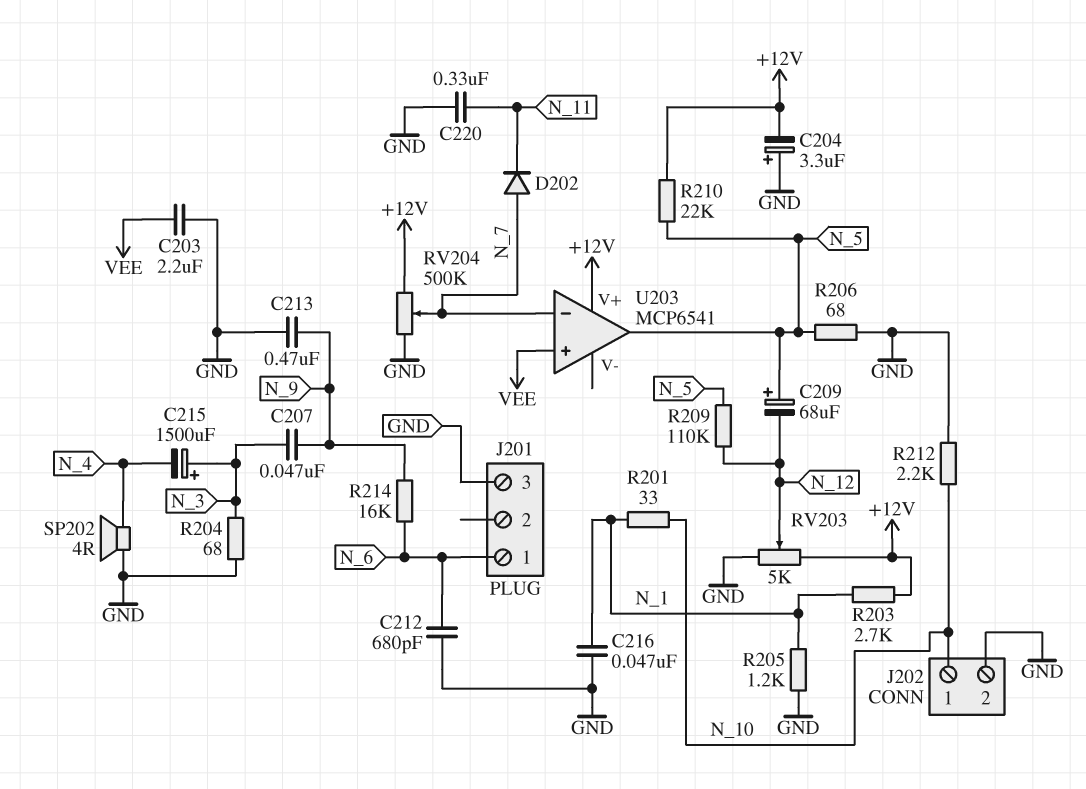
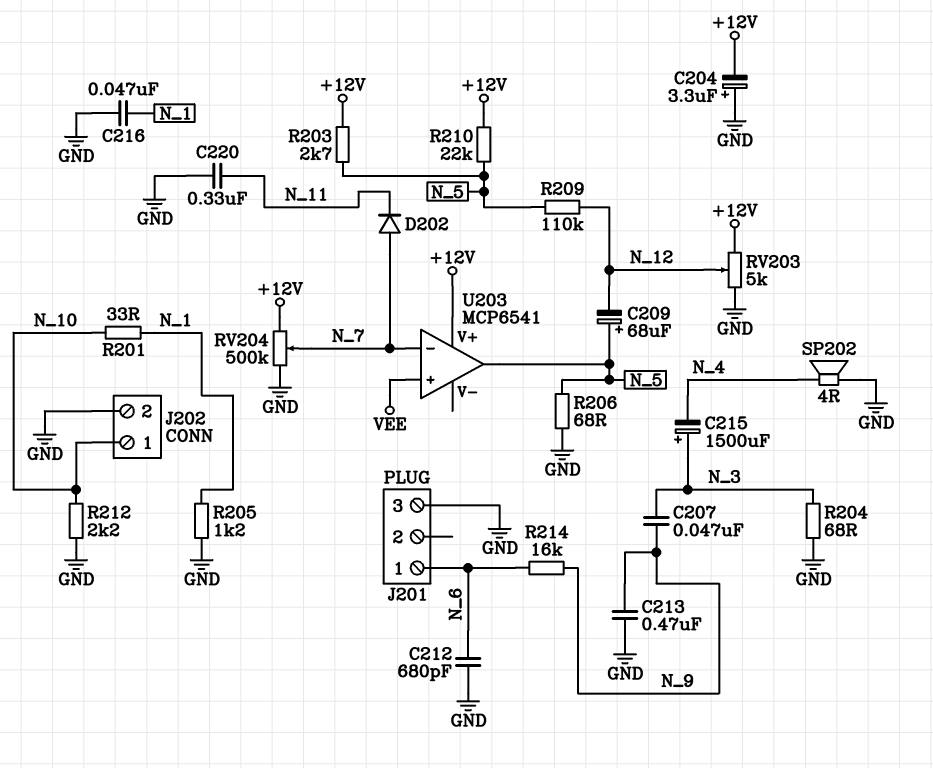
C203: 2.2uF (GND, VEE) -> none
R203: 2.7k (+12V, N_1) -> 2.7k (+12V, N_5)

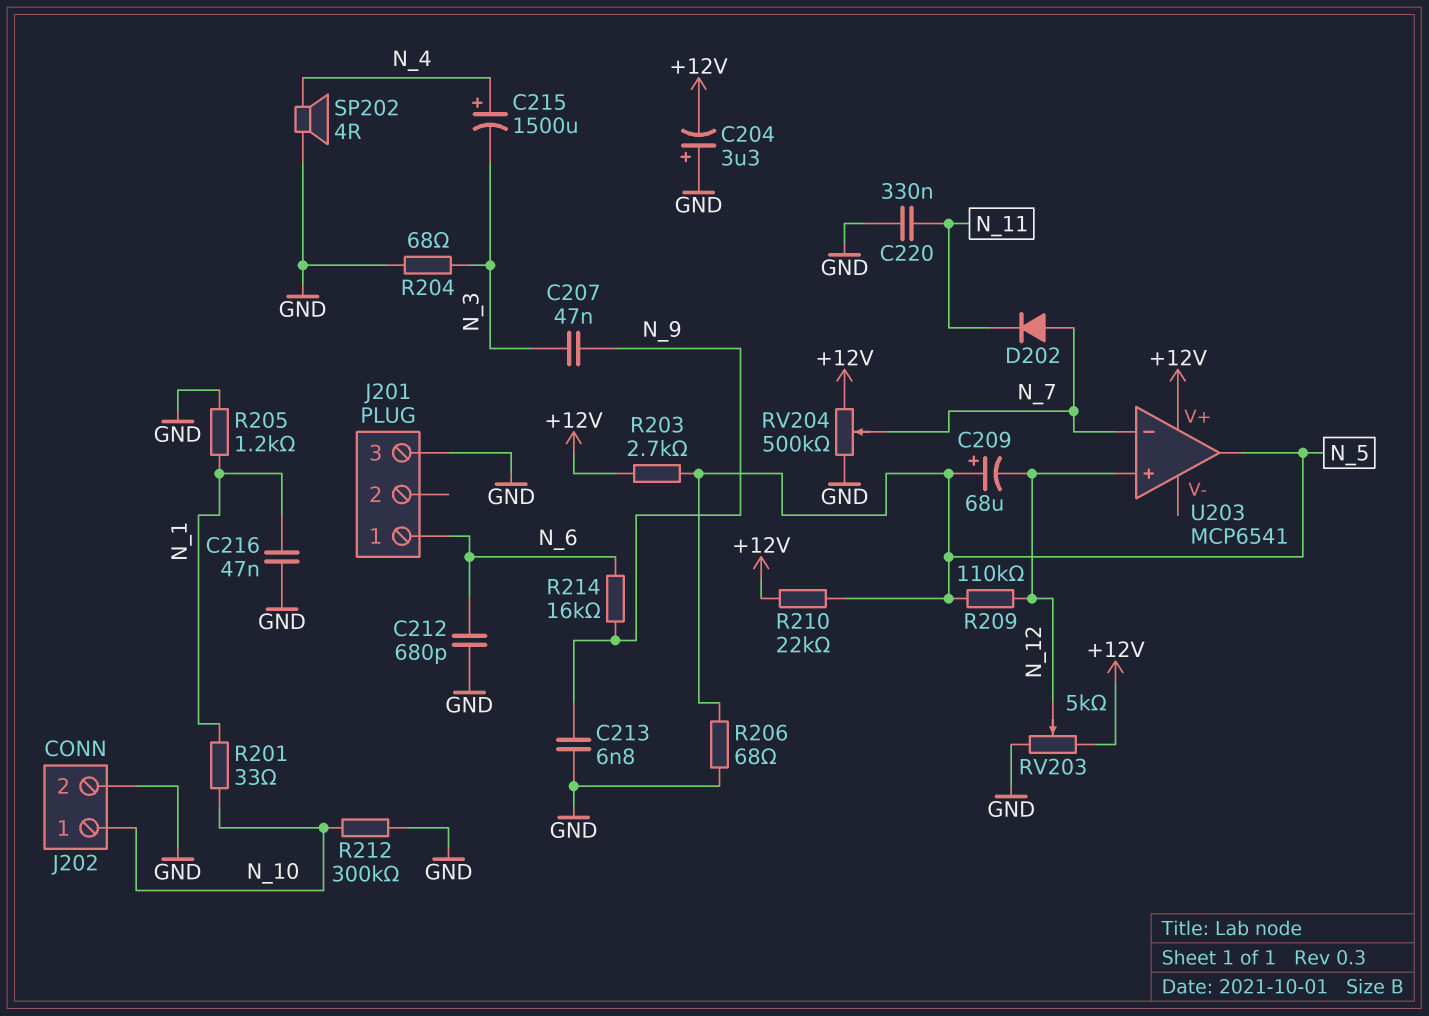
C213: 470nF (GND, N_9) -> 6.8nF (GND, N_9)
C215: 1500uF (plus N_3, minus N_4) -> 1500uF (plus N_4, minus N_3)
R212: 2.2k (GND, N_10) -> 300k (GND, N_10)
U203 pin in+: VEE -> N_12

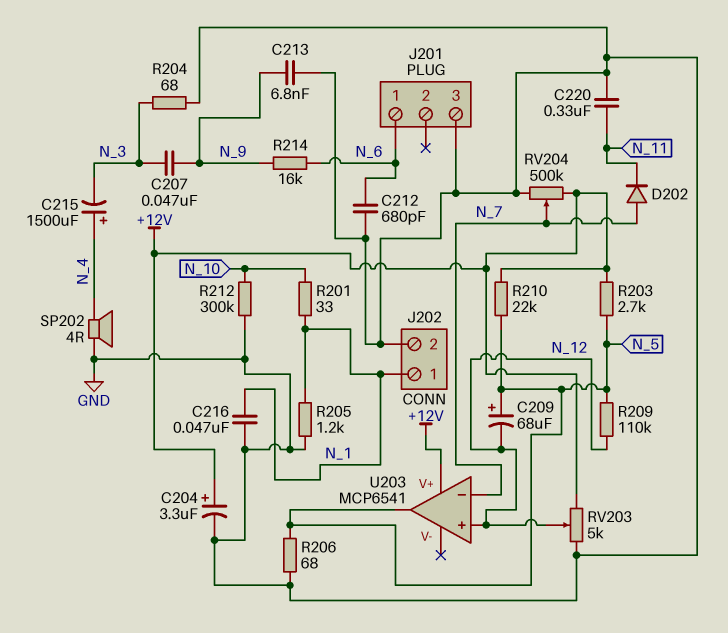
C204: 3.3uF (plus GND, minus +12V) -> 3.3uF (plus +12V, minus GND)
J202 pin 1: N_10 -> N_1

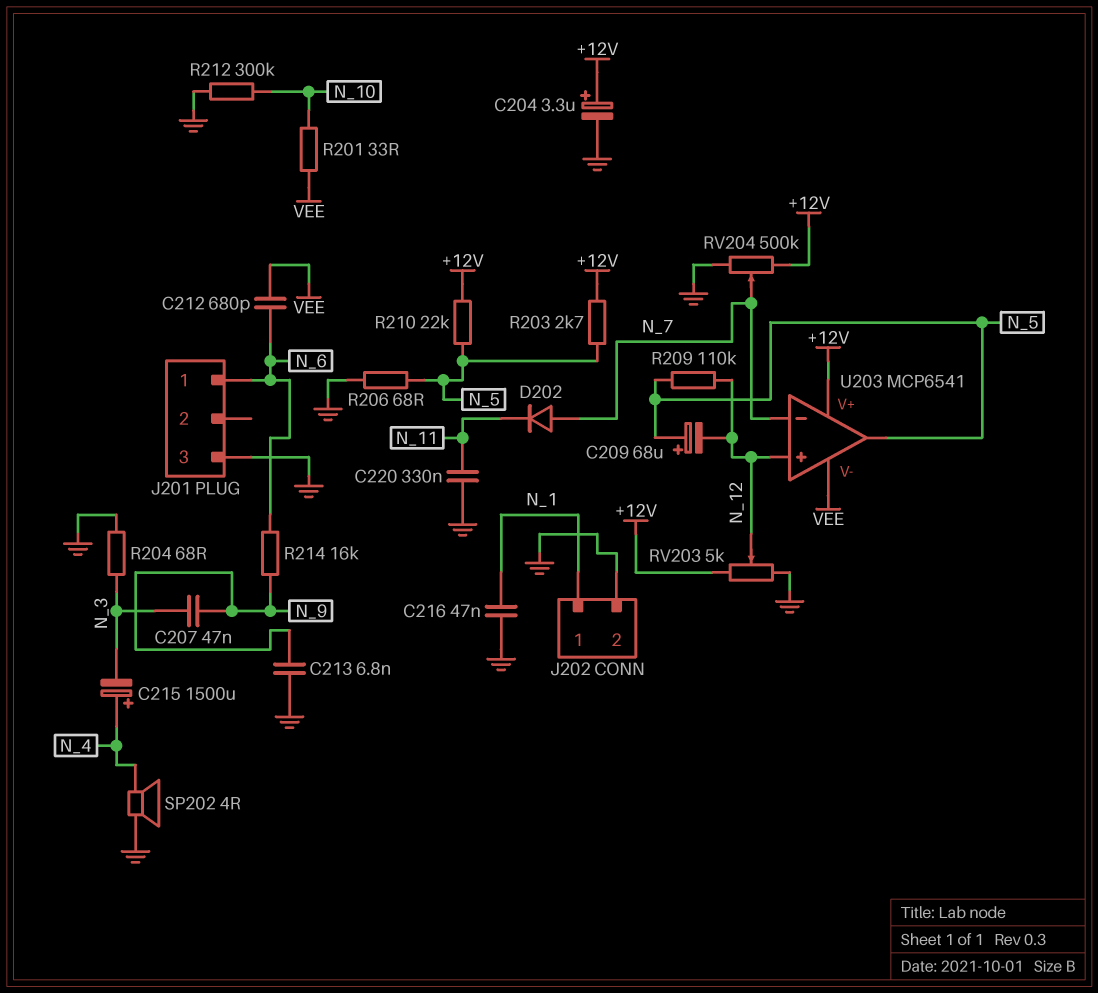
C212: 680pF (GND, N_6) -> 680pF (N_6, VEE)
R201: 33 (N_1, N_10) -> 33 (N_10, VEE)
R205: 1.2k (GND, N_1) -> none
U203 pin V-: none -> VEE

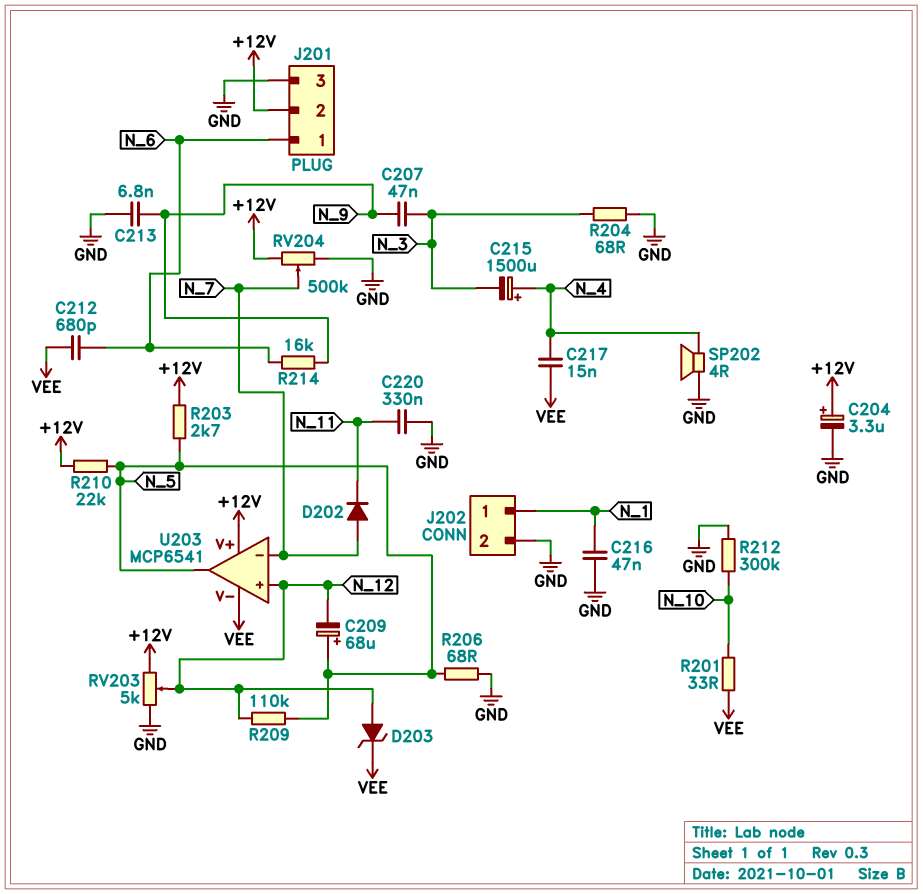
C217: none -> 15nF (N_4, VEE)
D203: none -> zener (A N_12, K VEE)
J201 pin 2: none -> +12V

